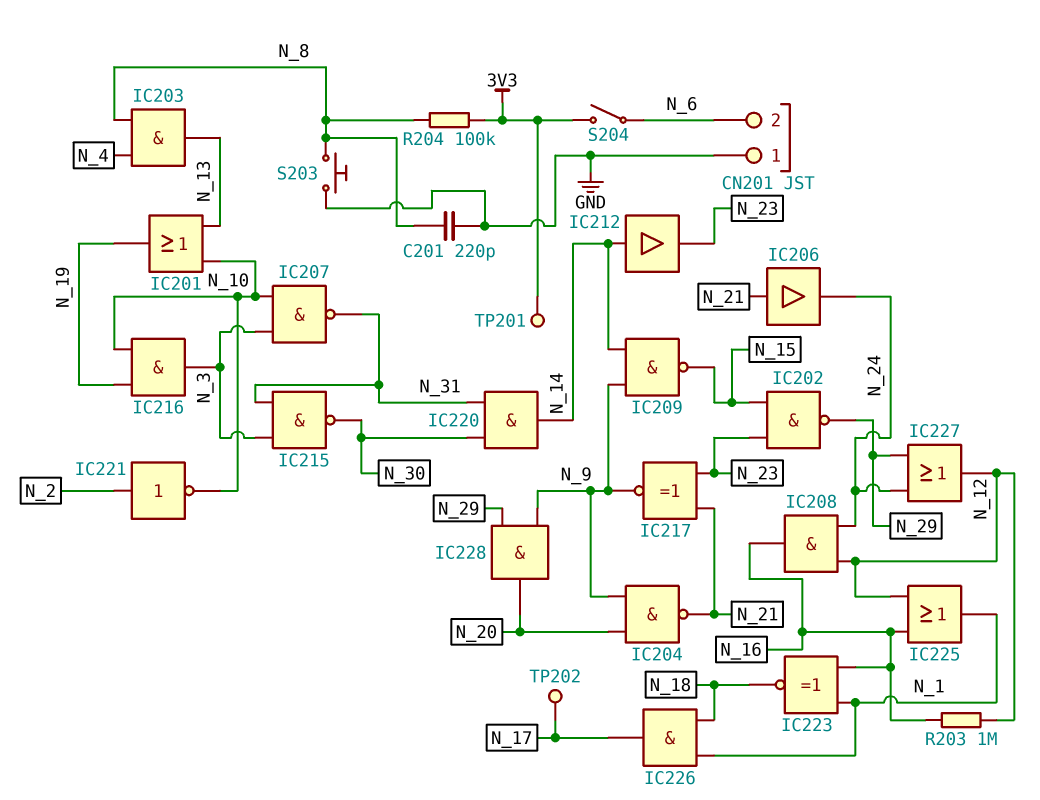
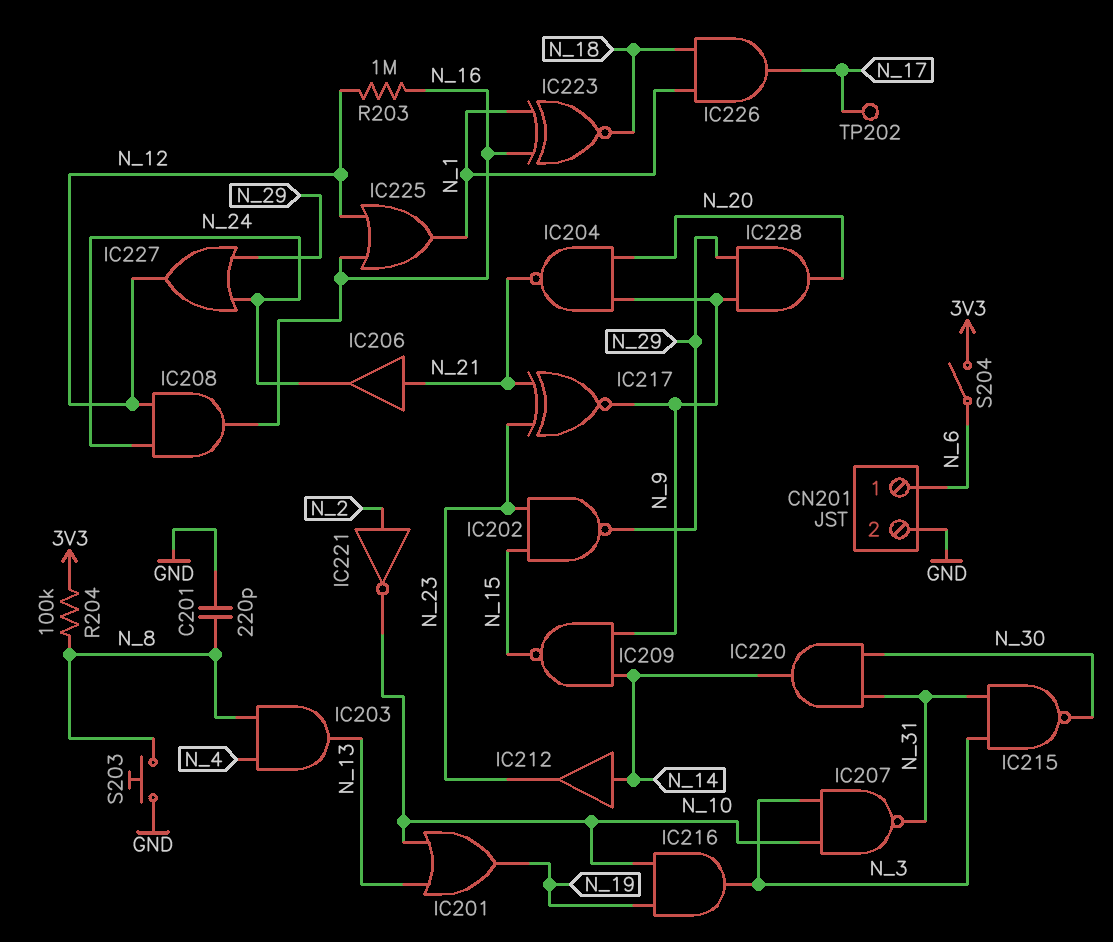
CN201 pin 1: GND -> N_6
CN201 pin 2: N_6 -> GND
TP201: test point (3V3) -> none

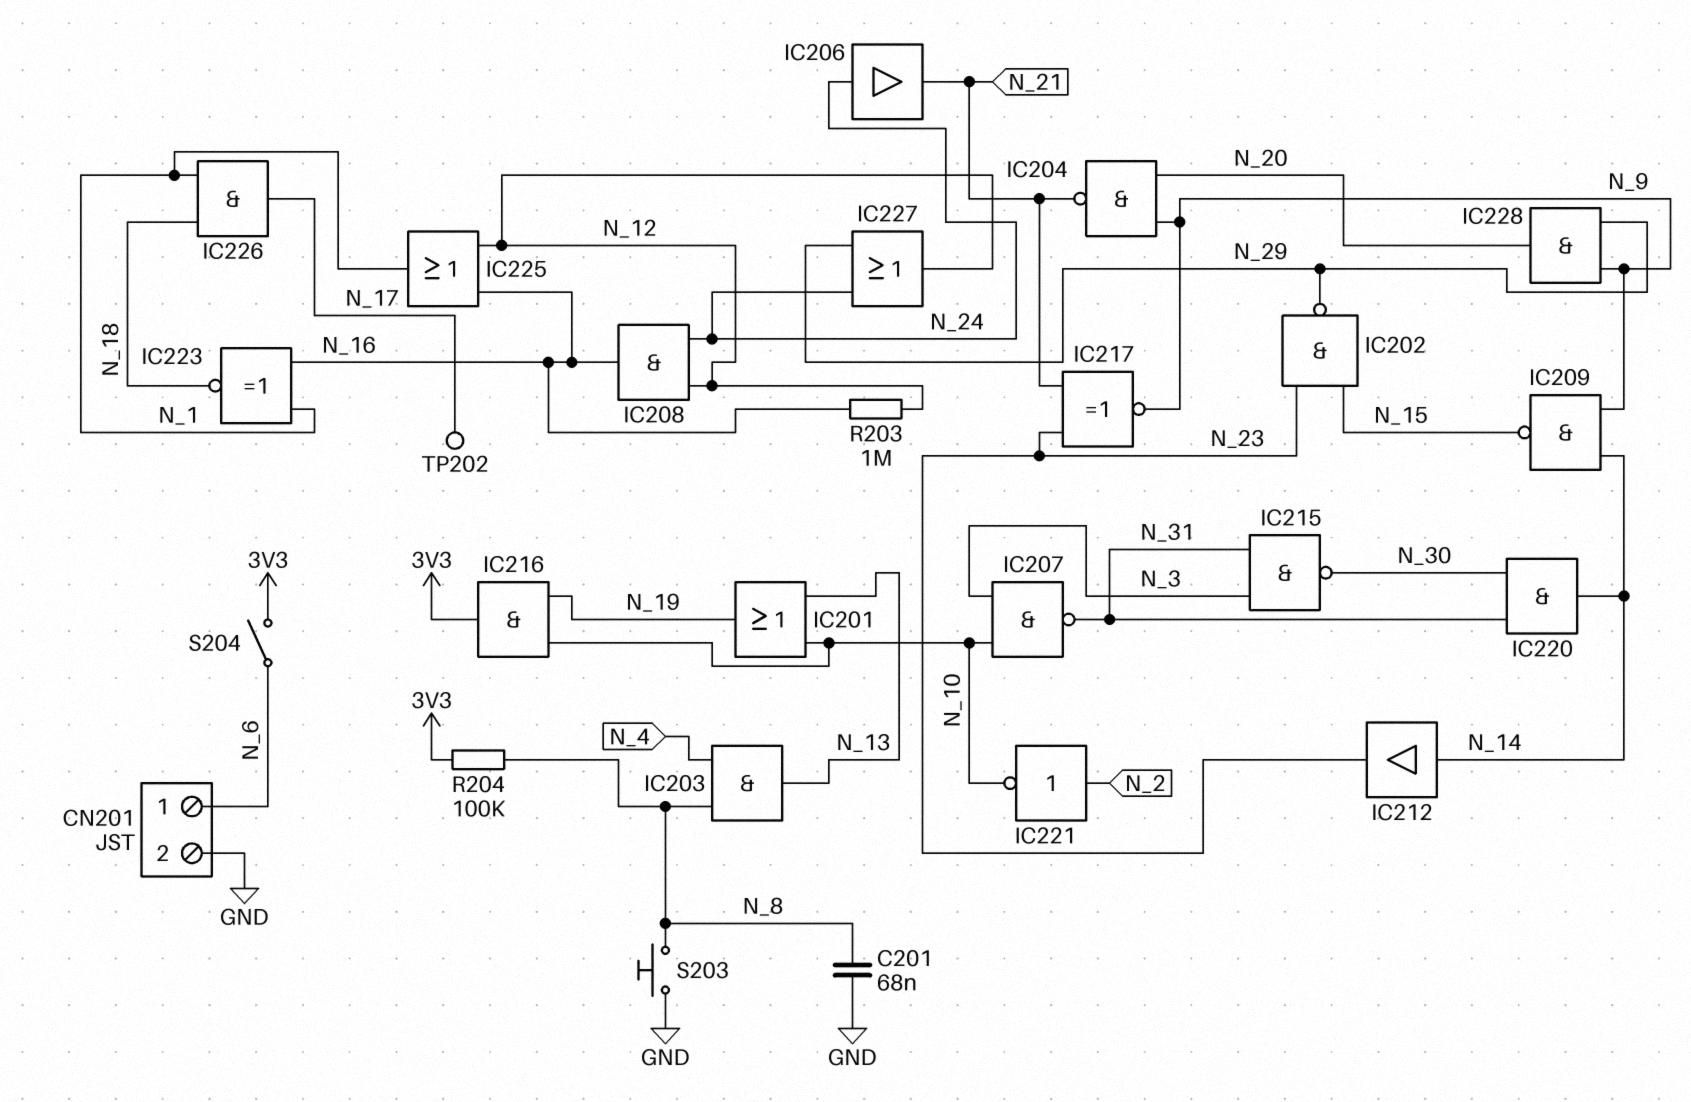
C201: 220pF (GND, N_8) -> 68nF (GND, N_8)
IC206: buffer (in N_21, out N_24) -> buffer (in N_24, out N_21)
IC216: AND (in N_10, in N_19, out N_3) -> AND (in N_10, in N_19, out 3V3)

